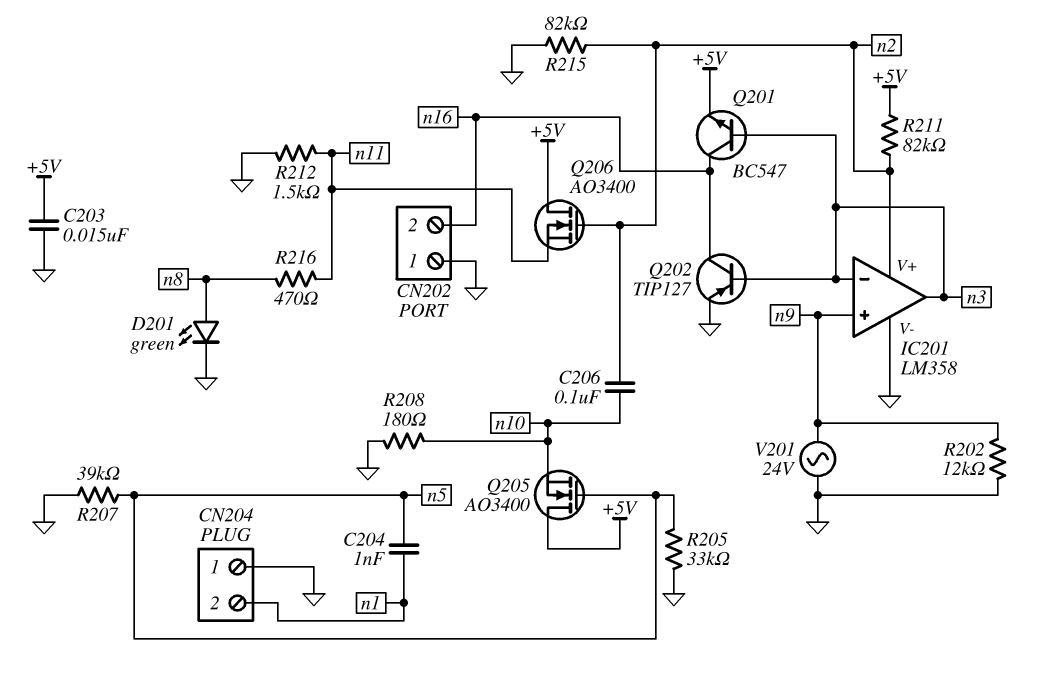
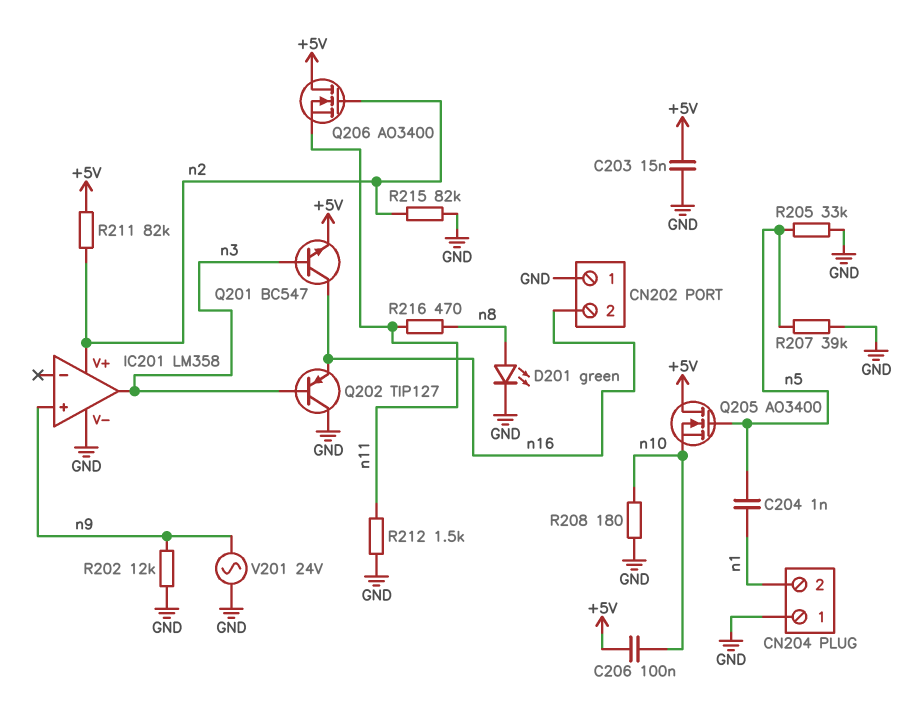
C206: 100nF (n2, n10) -> 100nF (+5V, n10)
IC201 pin in-: n3 -> none
Q202: PNP TIP127 (B n3, C n16, E GND) -> PNP TIP127 (B n3, C GND, E n16)

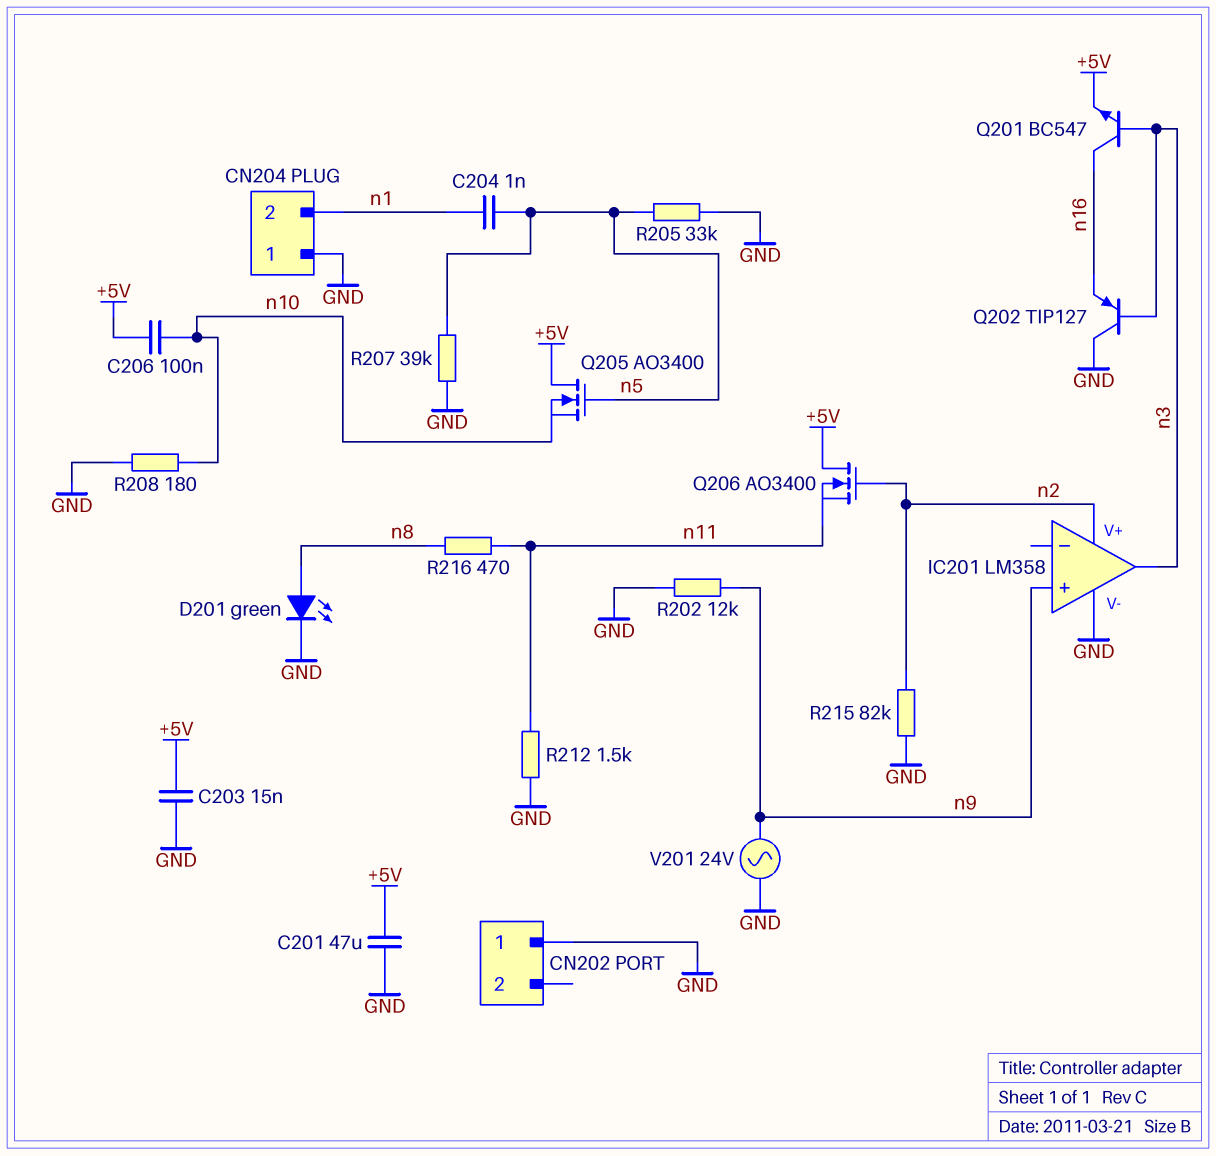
C201: none -> 47uF (+5V, GND)
CN202 pin 2: n16 -> none
R211: 82k (+5V, n2) -> none

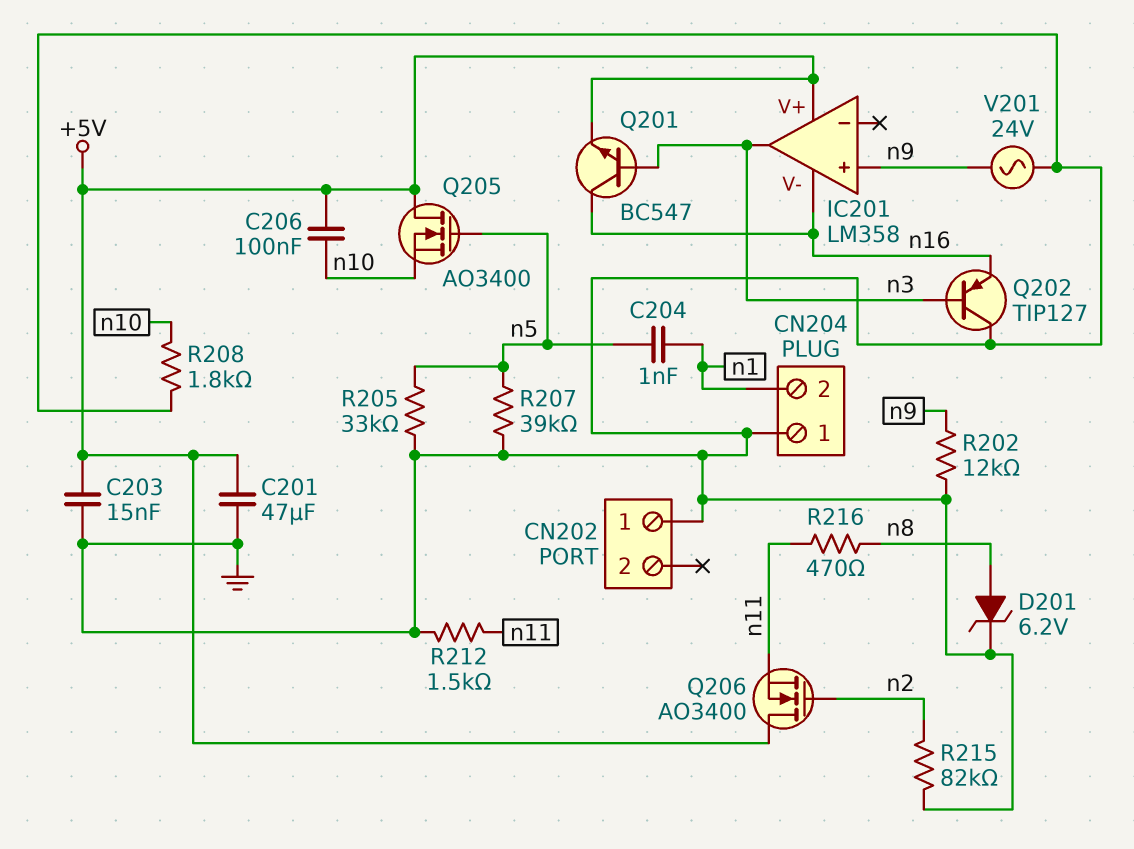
D201: LED green (A n8, K GND) -> zener 6.2V (A n8, K GND)
IC201 pin V+: n2 -> +5V
IC201 pin V-: GND -> n16
R208: 180 (GND, n10) -> 1.8k (GND, n10)

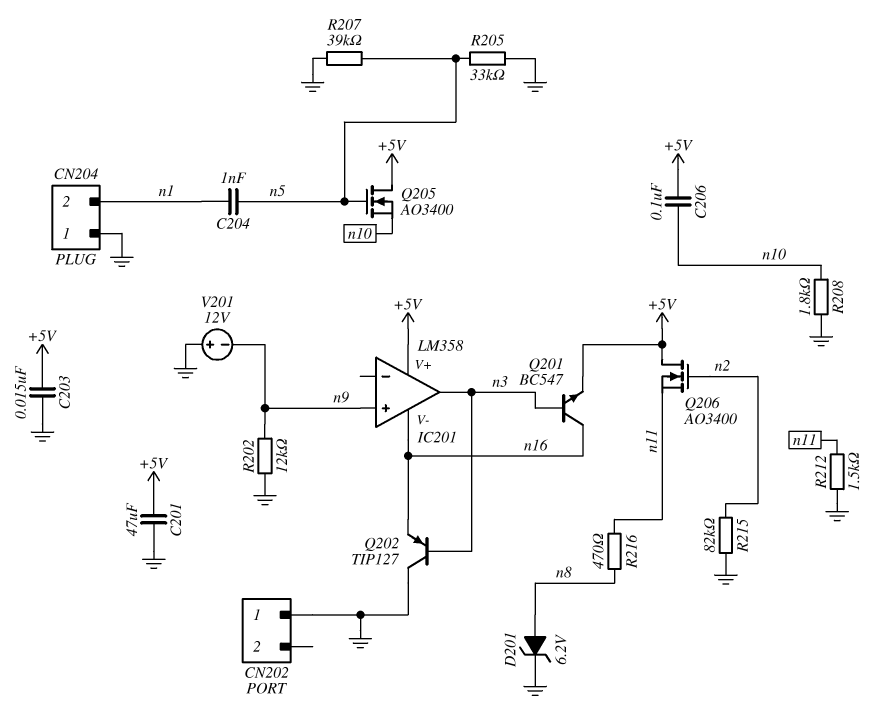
V201: AC 24V (GND, n9) -> 12V (plus GND, minus n9)

